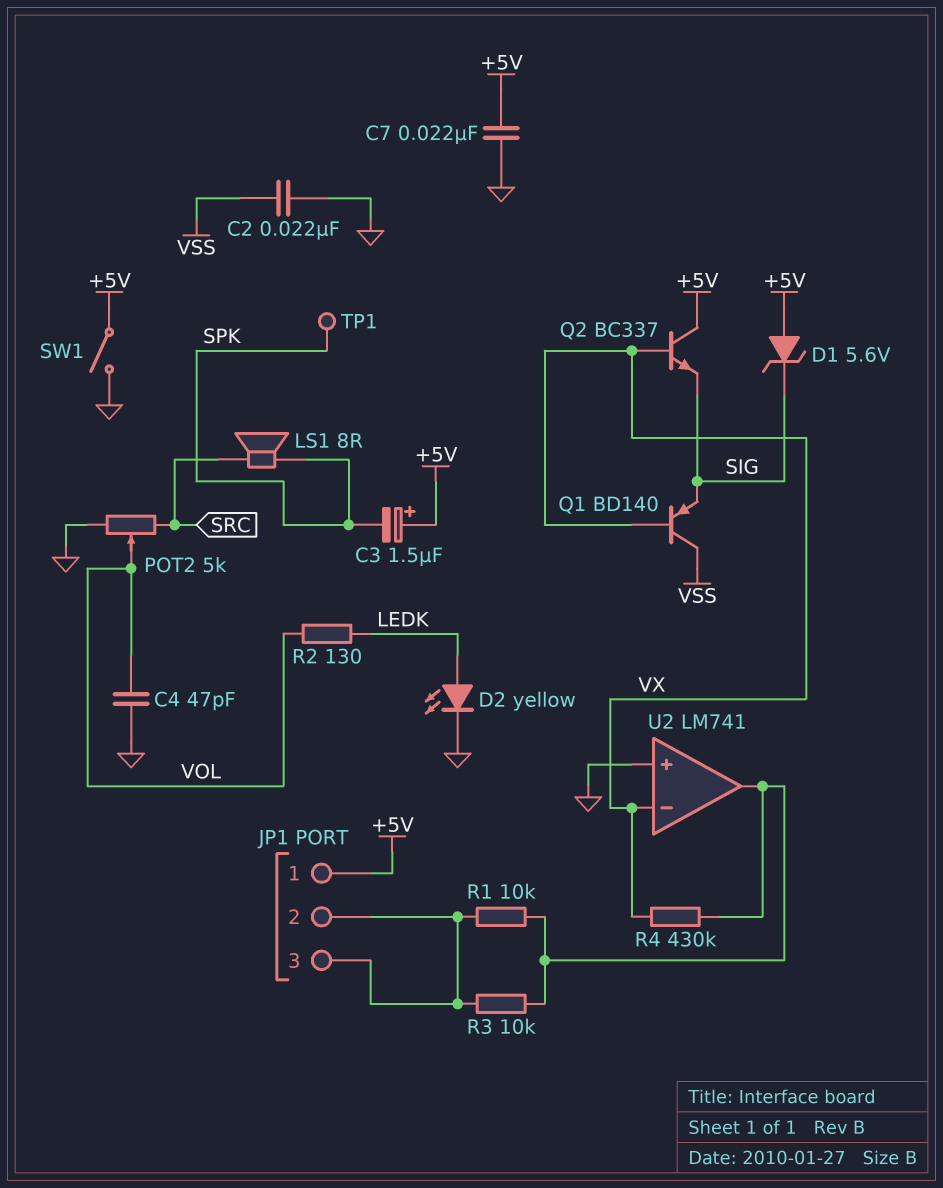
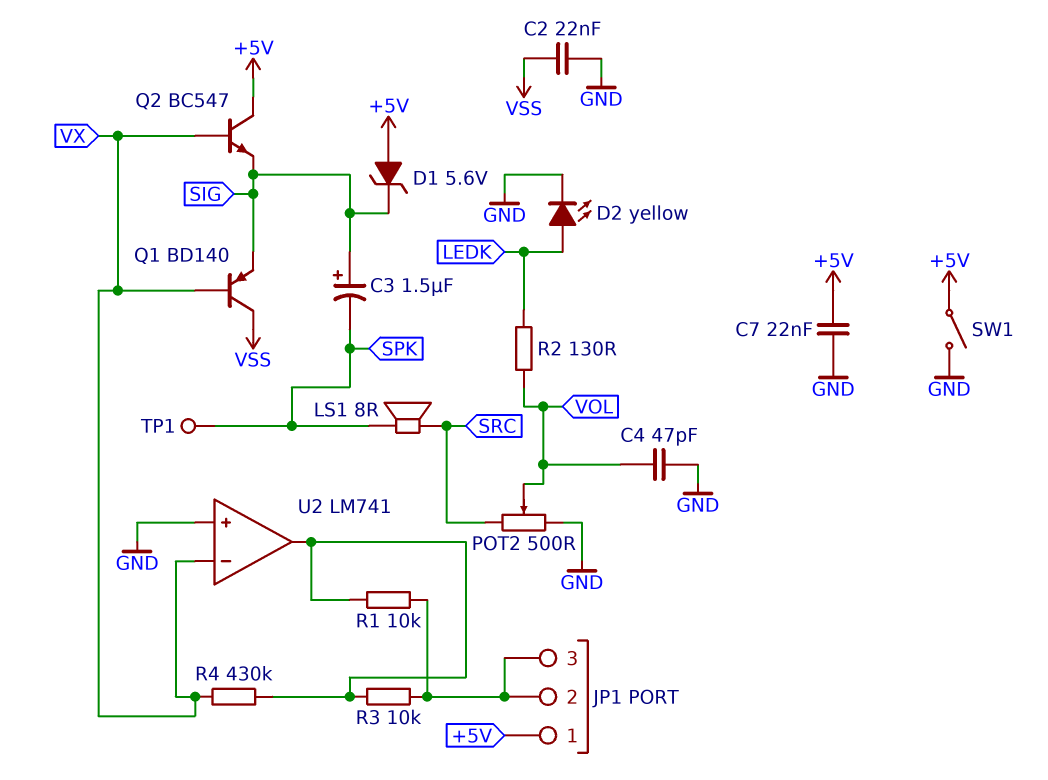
C3: 1.5uF (plus +5V, minus SPK) -> 1.5uF (plus SIG, minus SPK)
POT2: 5k (GND, SRC, wiper VOL) -> 500 (GND, SRC, wiper VOL)
Q2: NPN BC337 (B VX, C +5V, E SIG) -> NPN BC547 (B VX, C +5V, E SIG)

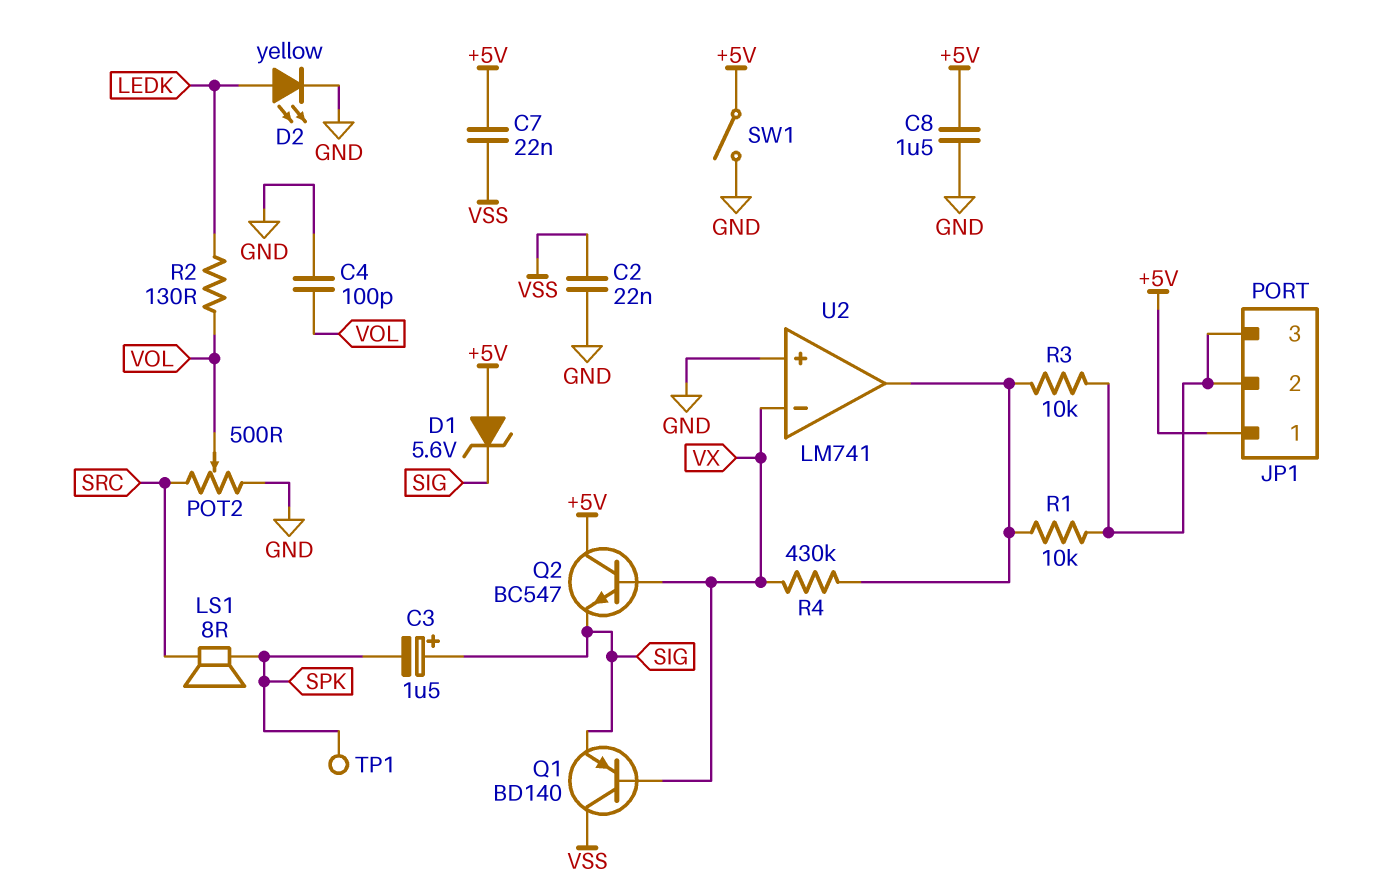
C4: 47pF (GND, VOL) -> 100pF (GND, VOL)
C7: 22nF (+5V, GND) -> 22nF (+5V, VSS)
C8: none -> 1.5uF (+5V, GND)

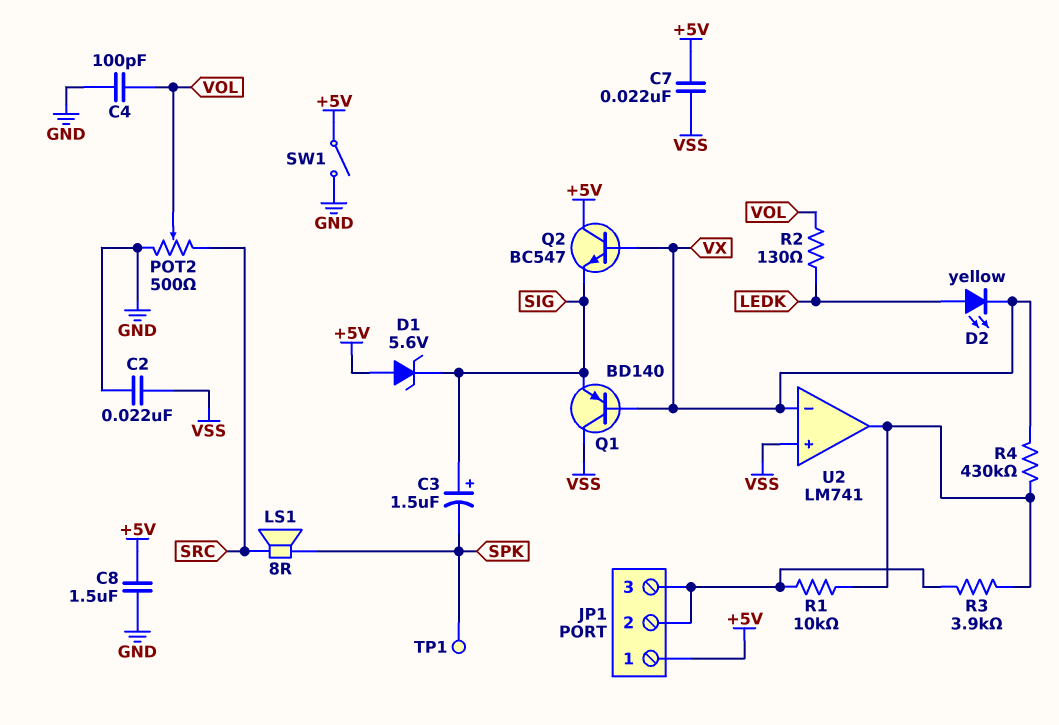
D2: LED yellow (A LEDK, K GND) -> LED yellow (A LEDK, K VX)
R3: 10k (JP1/2, U2/out) -> 3.9k (JP1/2, U2/out)
U2 pin in+: GND -> VSS

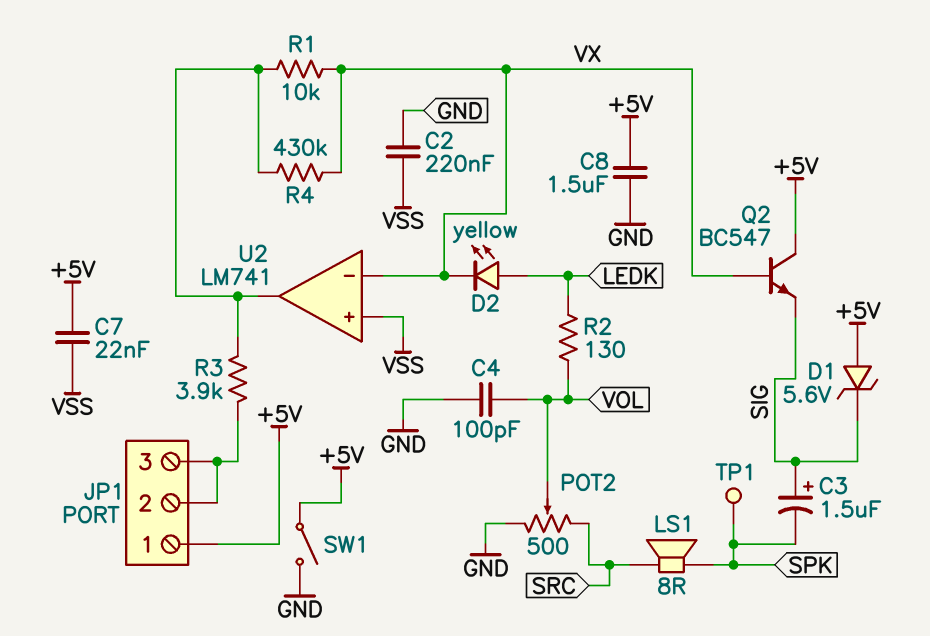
C2: 22nF (GND, VSS) -> 220nF (GND, VSS)
Q1: PNP BD140 (B VX, C VSS, E SIG) -> none
R1: 10k (JP1/2, U2/out) -> 10k (U2/out, VX)

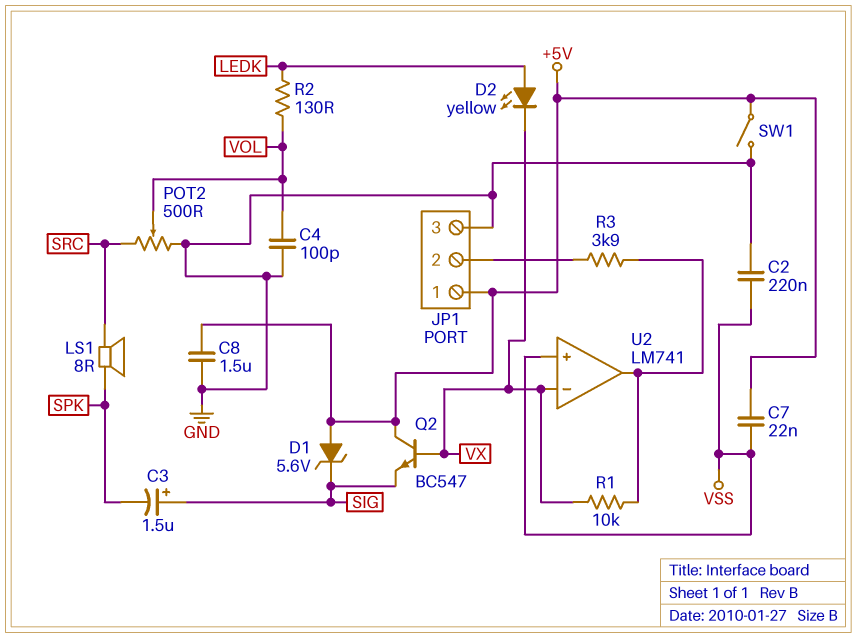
JP1 pin 3: JP1/2 -> GND
R4: 430k (U2/out, VX) -> none
TP1: test point (SPK) -> none

